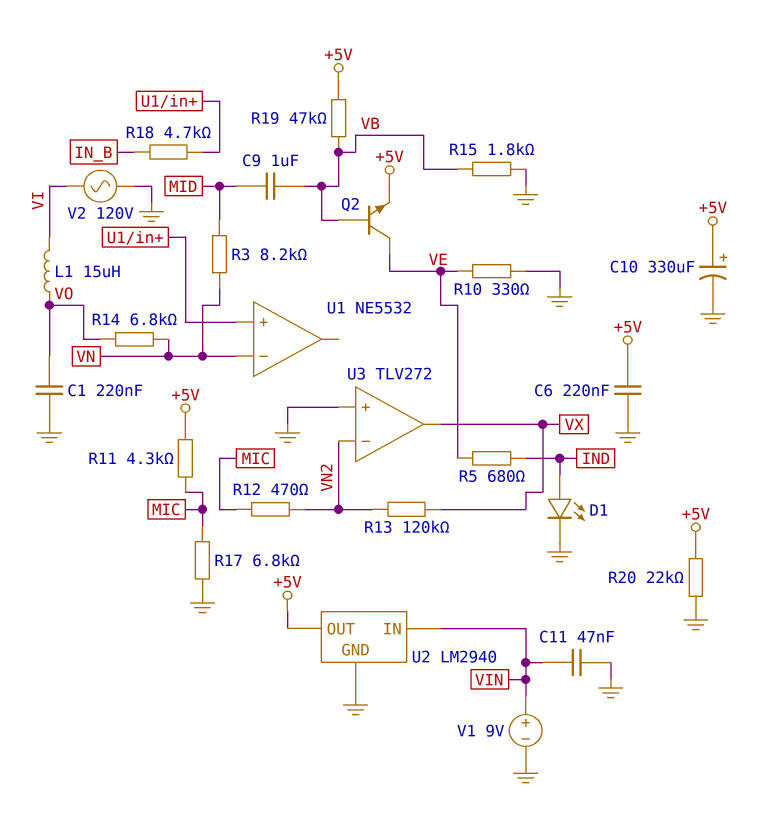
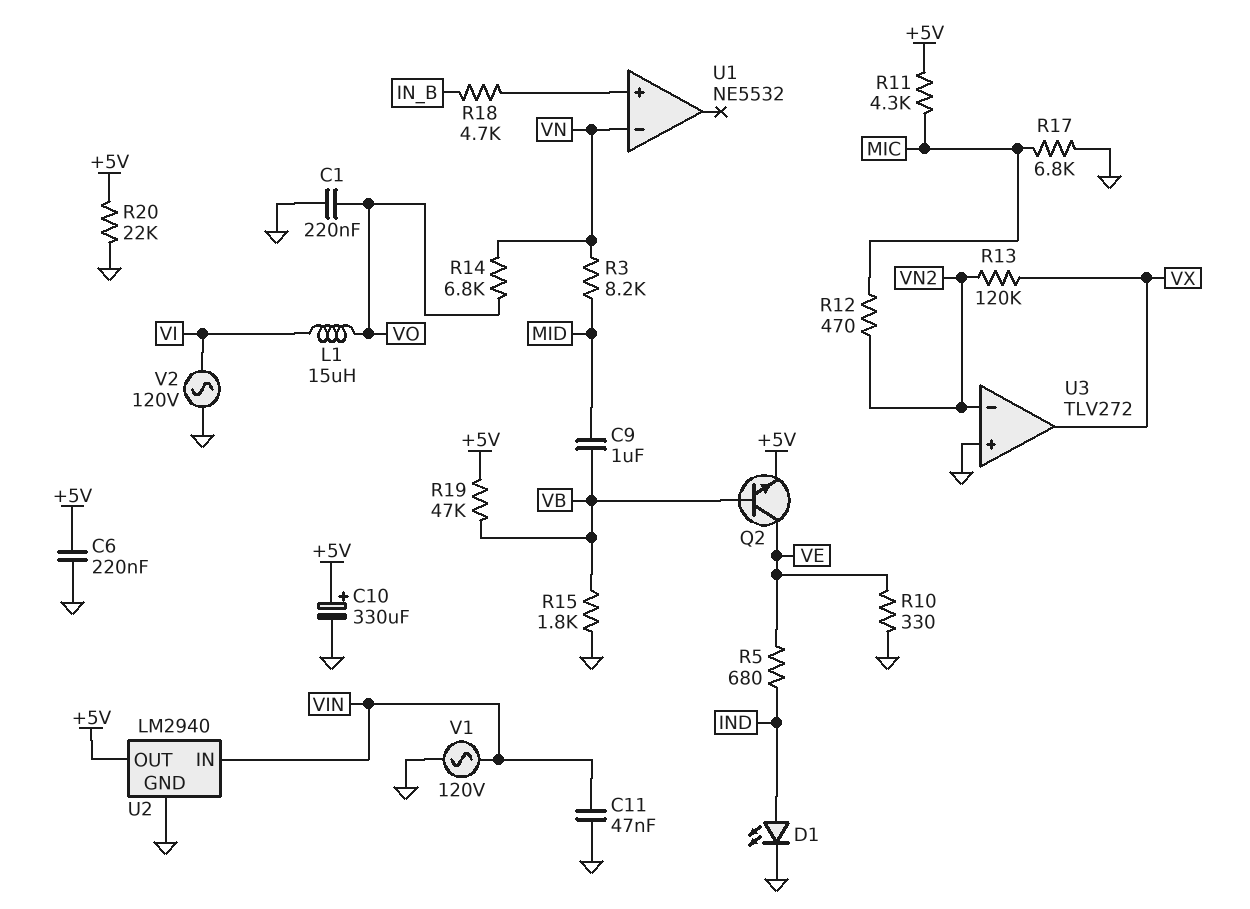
V1: 9V (plus VIN, minus GND) -> AC 120V (GND, VIN)

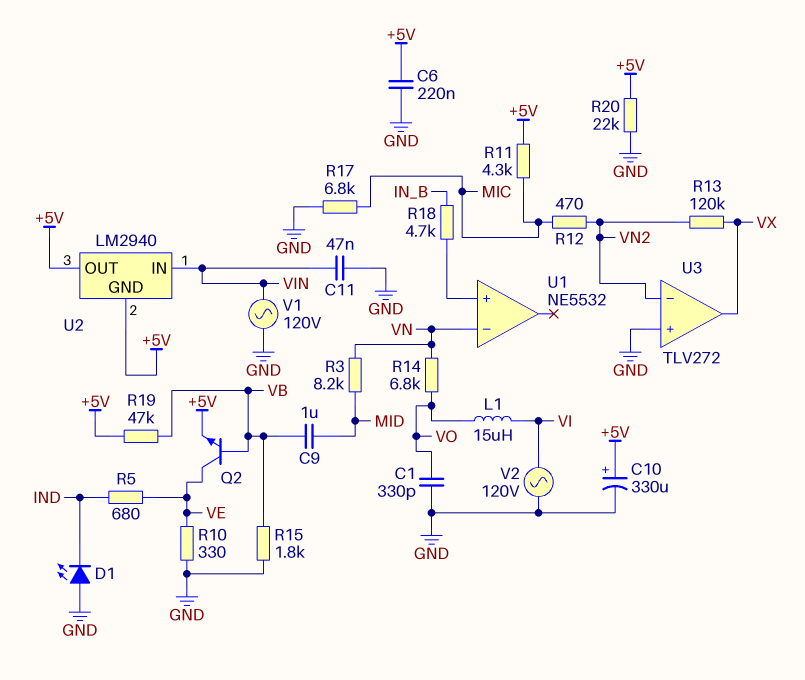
C1: 220nF (GND, VO) -> 330pF (GND, VO)
D1: LED (A IND, K GND) -> LED (A GND, K IND)
U2 pin GND: GND -> +5V

